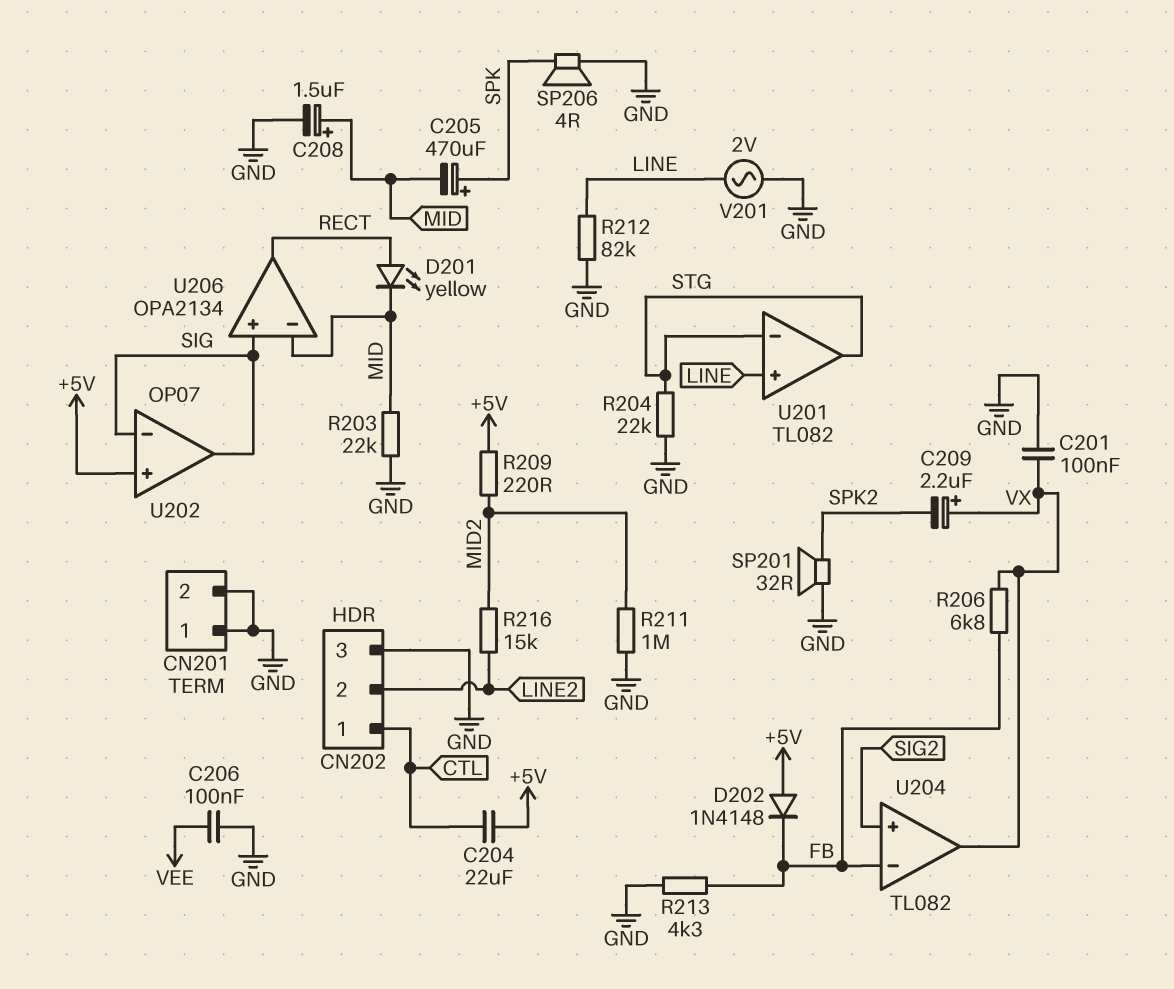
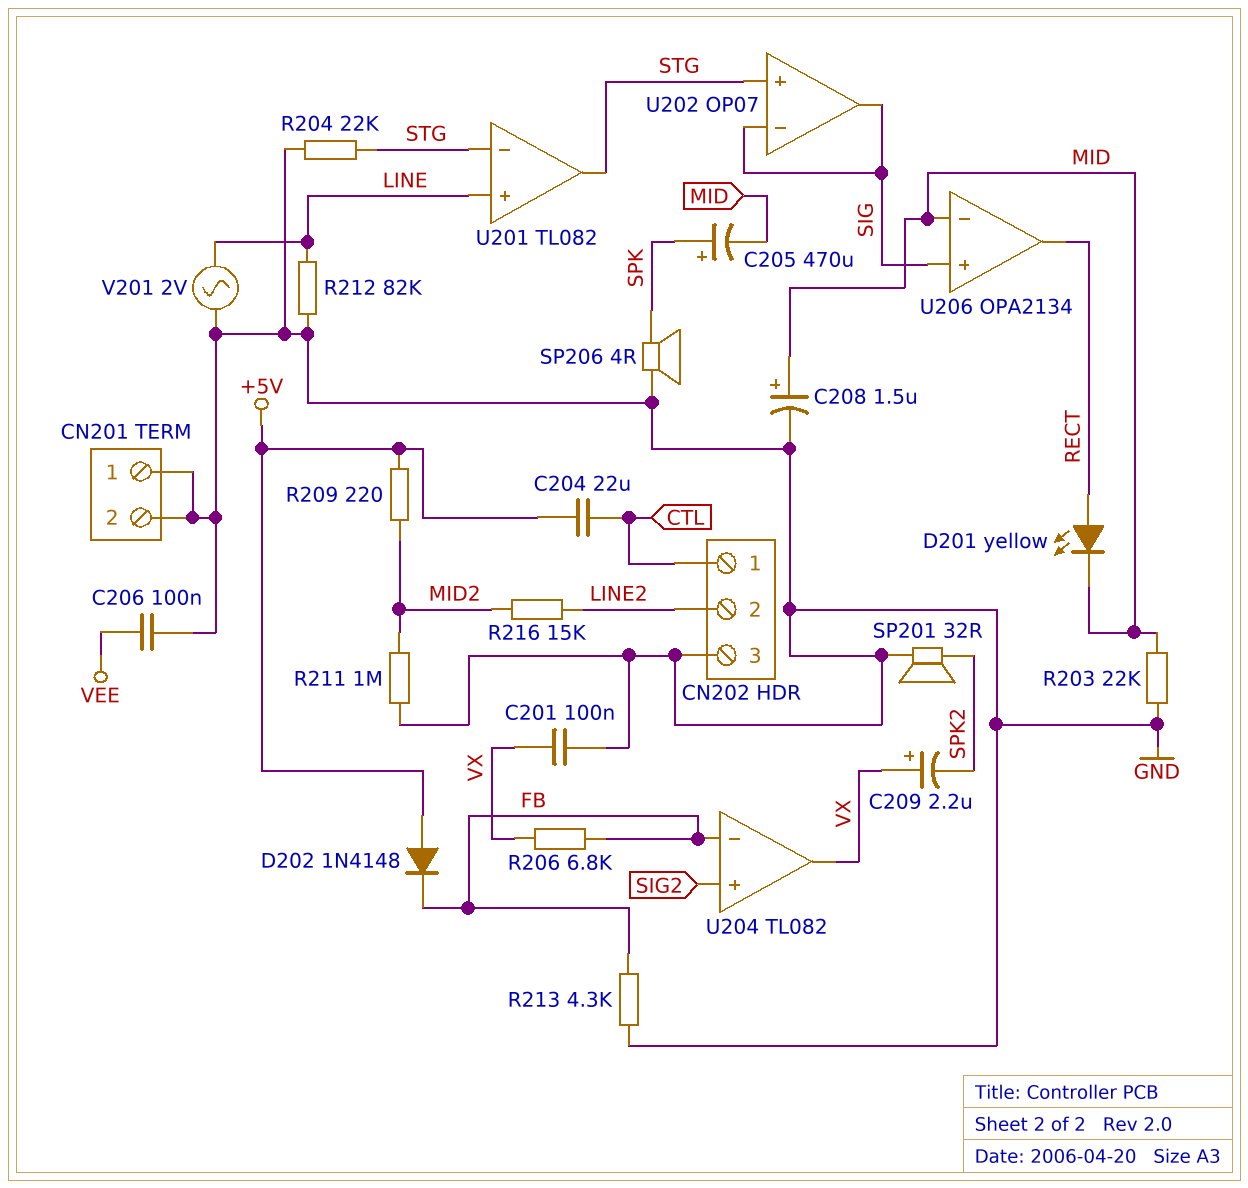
U202 pin in+: +5V -> STG

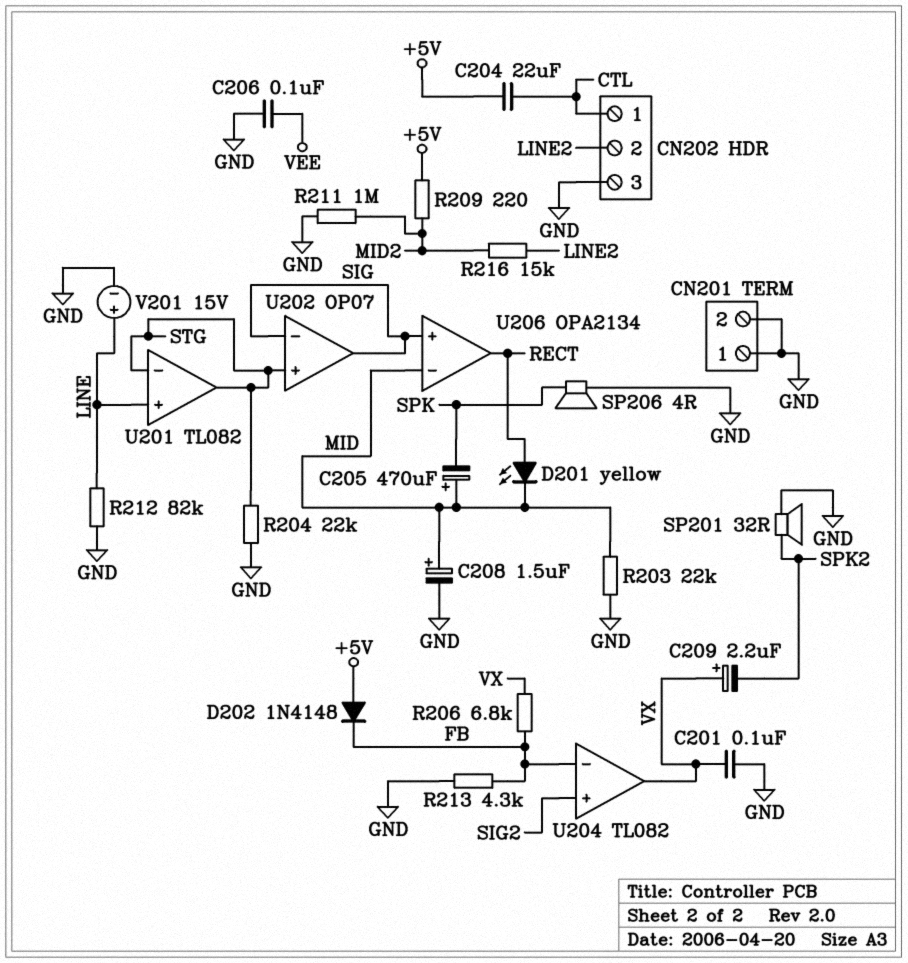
C205: 470uF (plus SPK, minus MID) -> 470uF (plus MID, minus SPK)
V201: AC 2V (GND, LINE) -> 15V (plus LINE, minus GND)

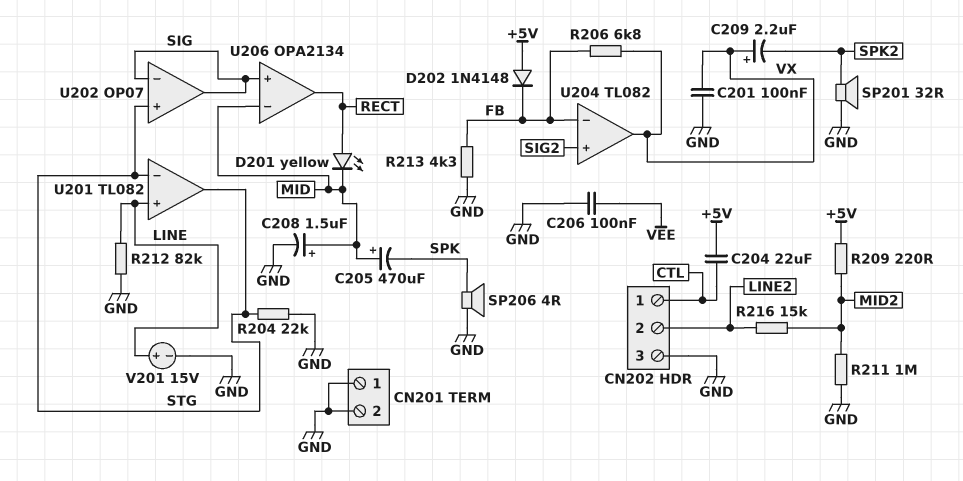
R203: 22k (GND, MID) -> none

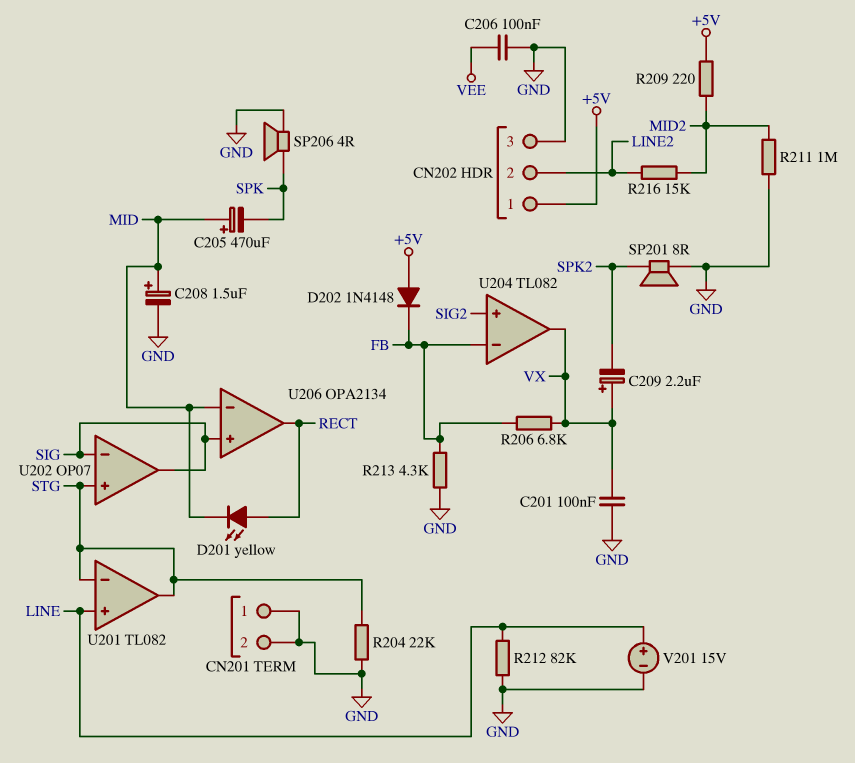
C204: 22uF (+5V, CTL) -> none
CN202 pin 1: CTL -> +5V
SP201: speaker 32R (GND, SPK2) -> speaker 8R (GND, SPK2)

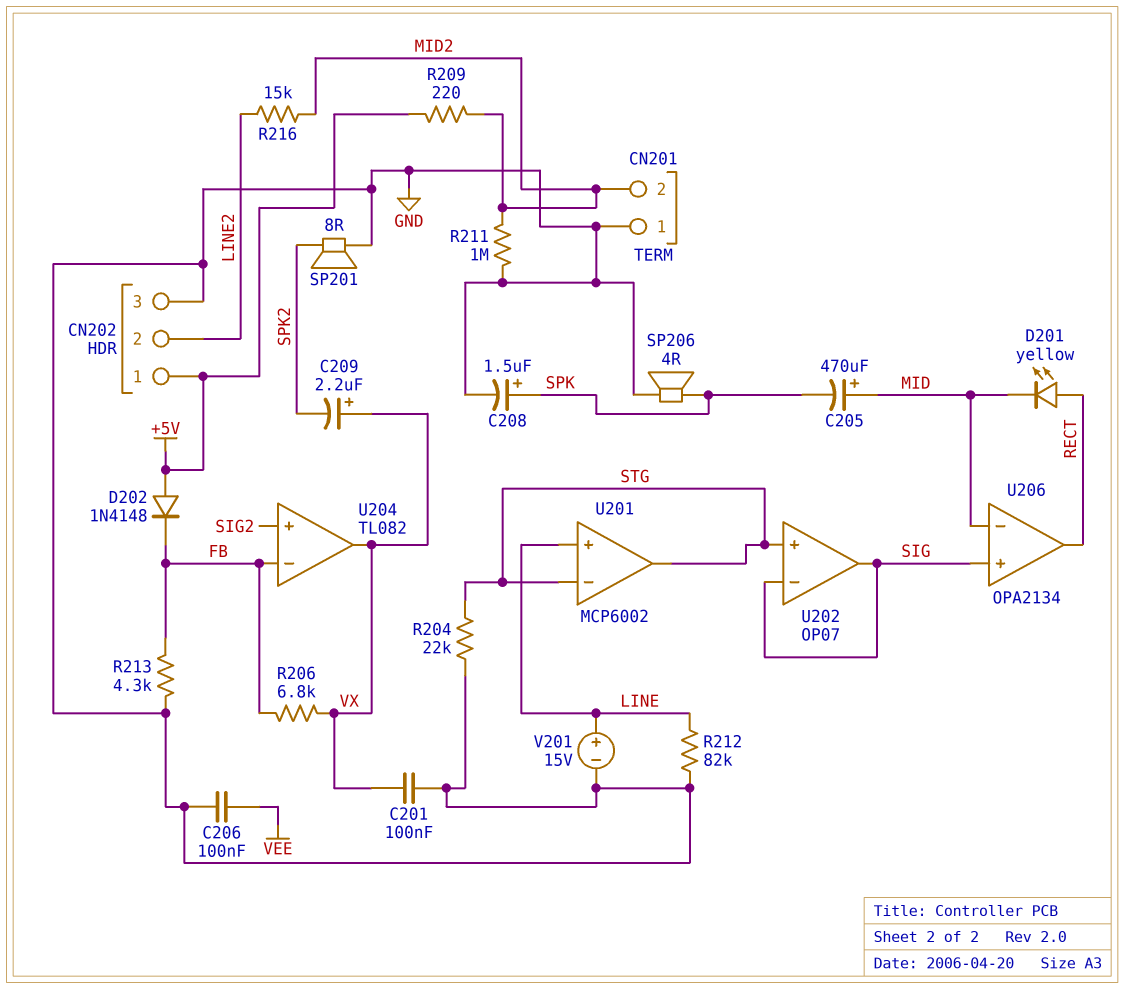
C208: 1.5uF (plus MID, minus GND) -> 1.5uF (plus SPK, minus GND)
CN201 pin 2: GND -> MID2
U201: TL082 -> MCP6002

